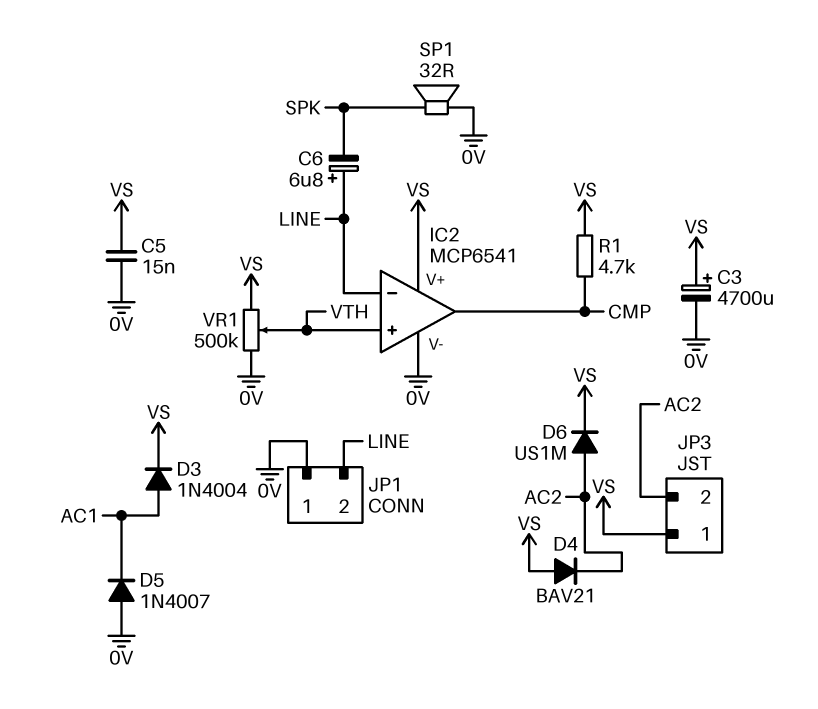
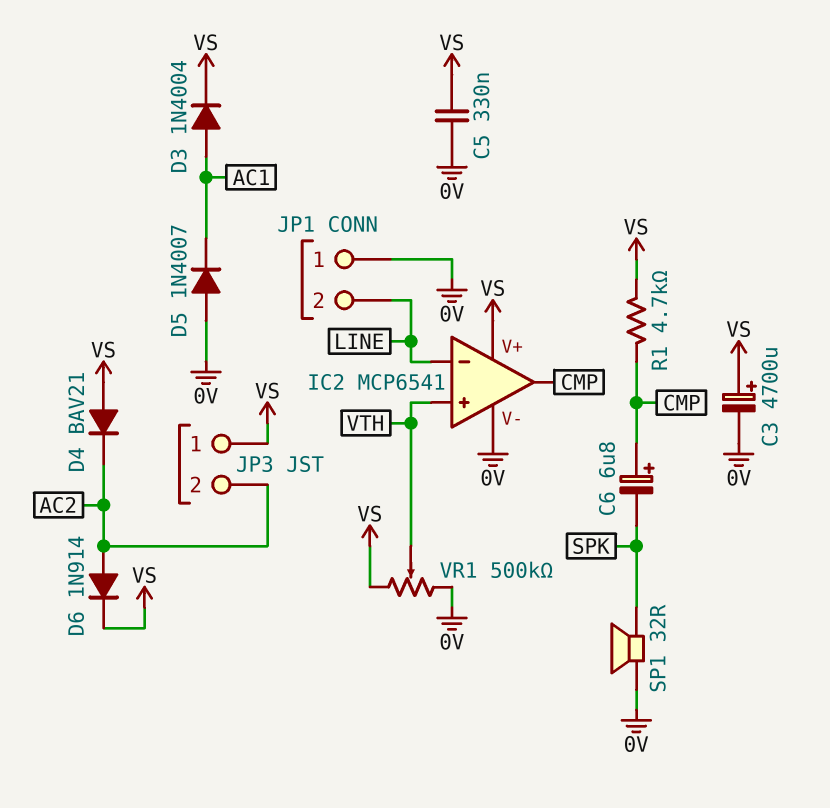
C5: 15nF (0V, VS) -> 330nF (0V, VS)
C6: 6.8uF (plus LINE, minus SPK) -> 6.8uF (plus CMP, minus SPK)
D6: diode US1M (A AC2, K VS) -> diode 1N914 (A AC2, K VS)

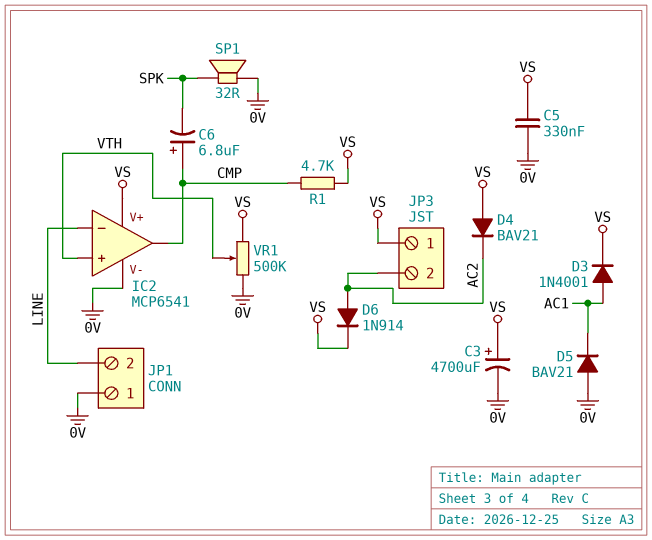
D3: diode 1N4004 (A AC1, K VS) -> diode 1N4001 (A AC1, K VS)
D5: diode 1N4007 (A 0V, K AC1) -> diode BAV21 (A 0V, K AC1)

